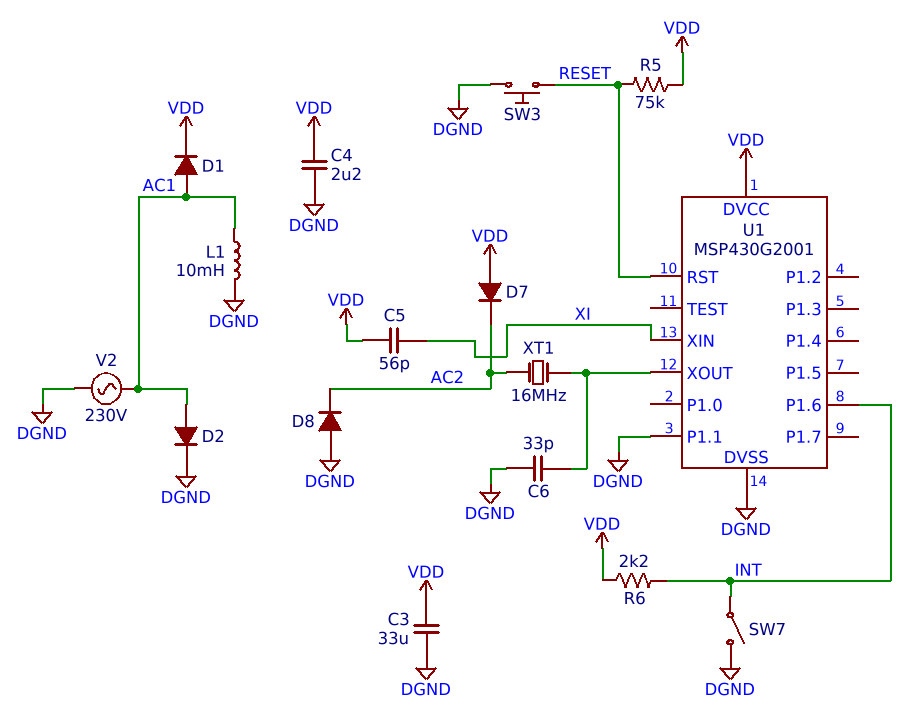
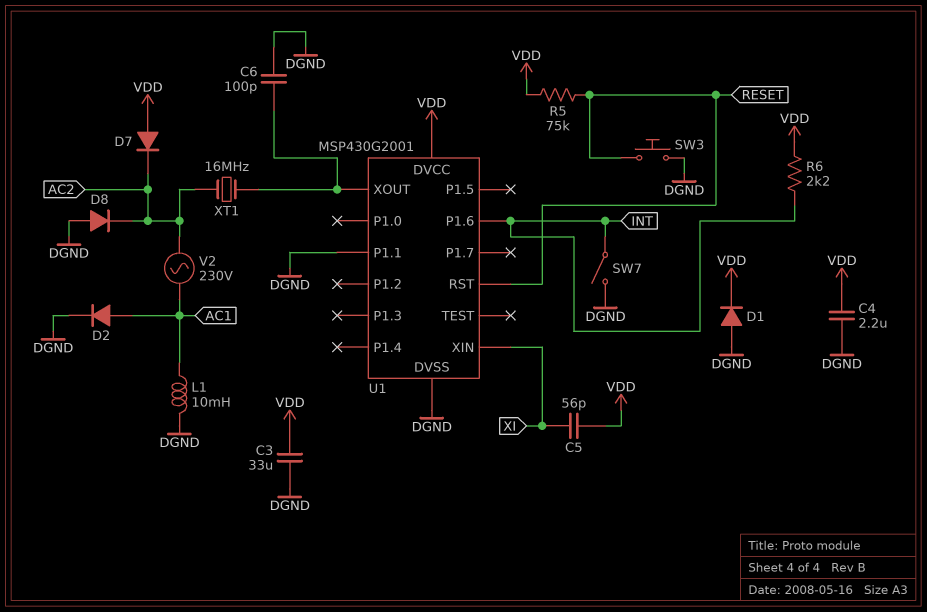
C6: 33pF (DGND, U1/XOUT) -> 100pF (DGND, U1/XOUT)
D1: diode (A AC1, K VDD) -> diode (A DGND, K VDD)
V2: AC 230V (AC1, DGND) -> AC 230V (AC1, AC2)

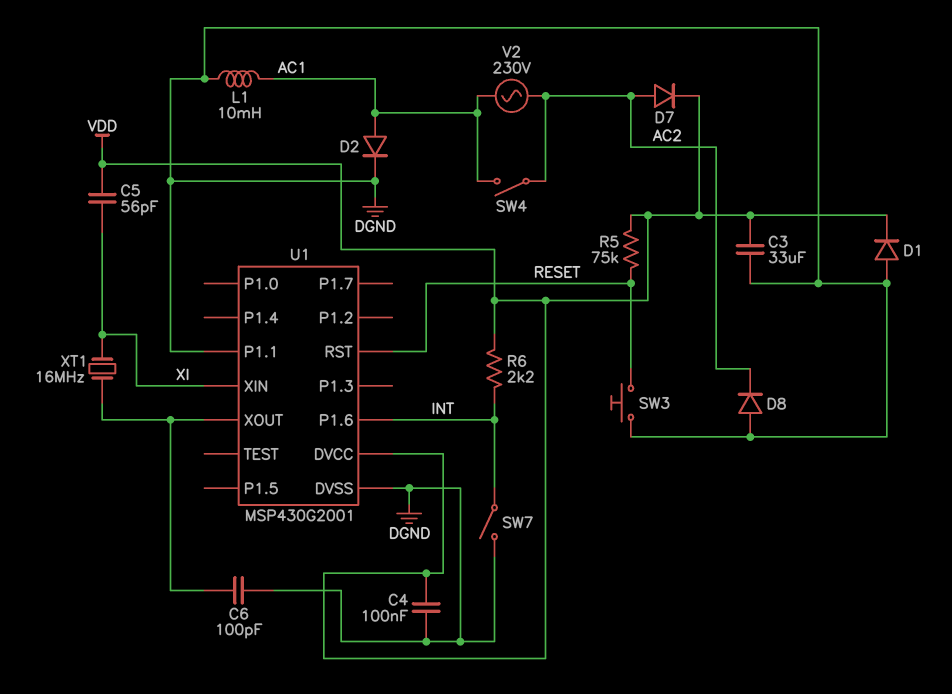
C4: 2.2uF (DGND, VDD) -> 100nF (DGND, VDD)
D7: diode (A VDD, K AC2) -> diode (A AC2, K VDD)
SW4: none -> switch (AC1, AC2)
XT1: 16MHz (AC2, U1/XOUT) -> 16MHz (U1/XOUT, XI)

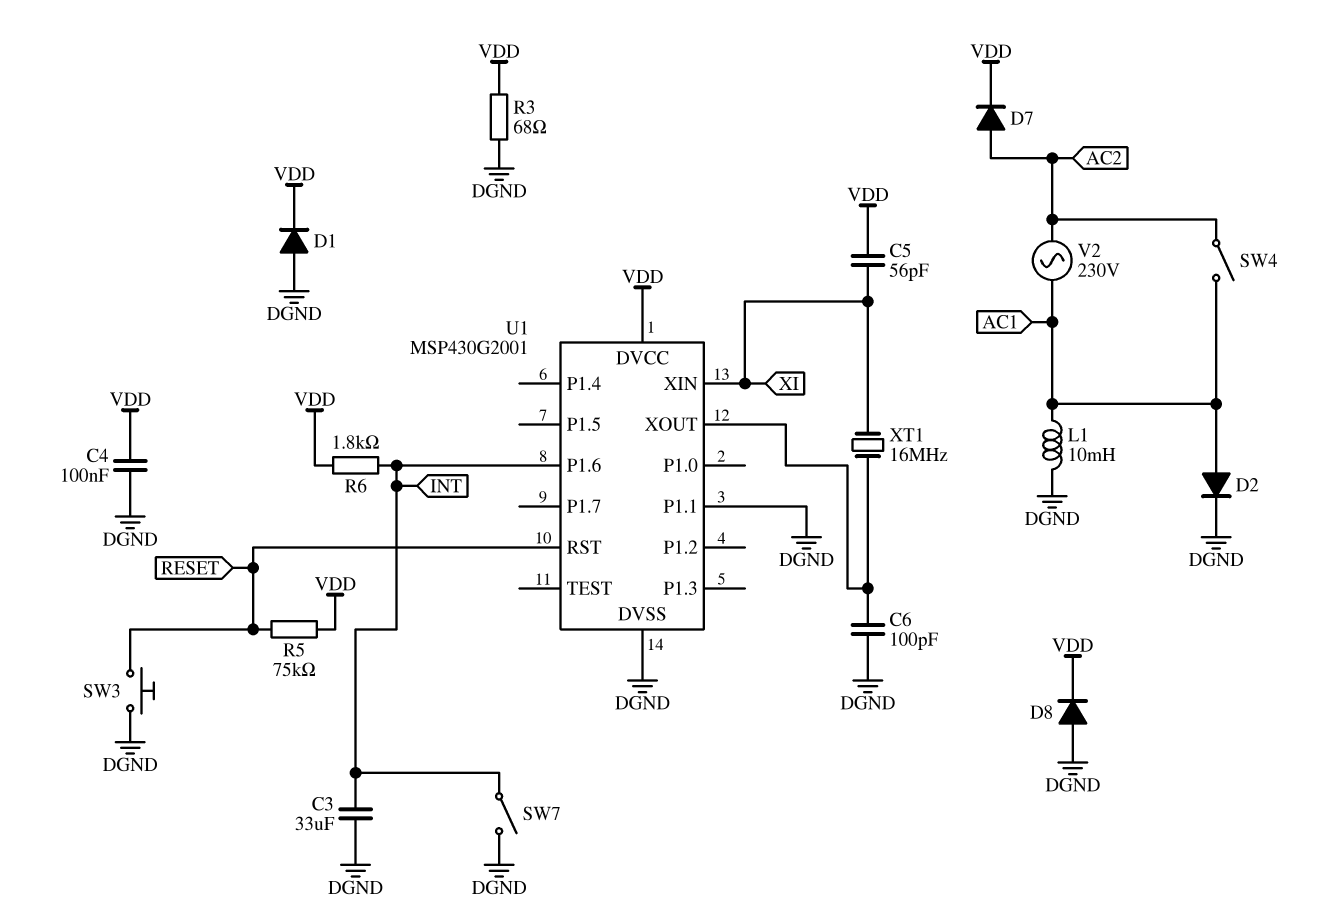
C3: 33uF (DGND, VDD) -> 33uF (DGND, INT)
D8: diode (A DGND, K AC2) -> diode (A DGND, K VDD)
R3: none -> 68 (DGND, VDD)
R6: 2.2k (INT, VDD) -> 1.8k (INT, VDD)

